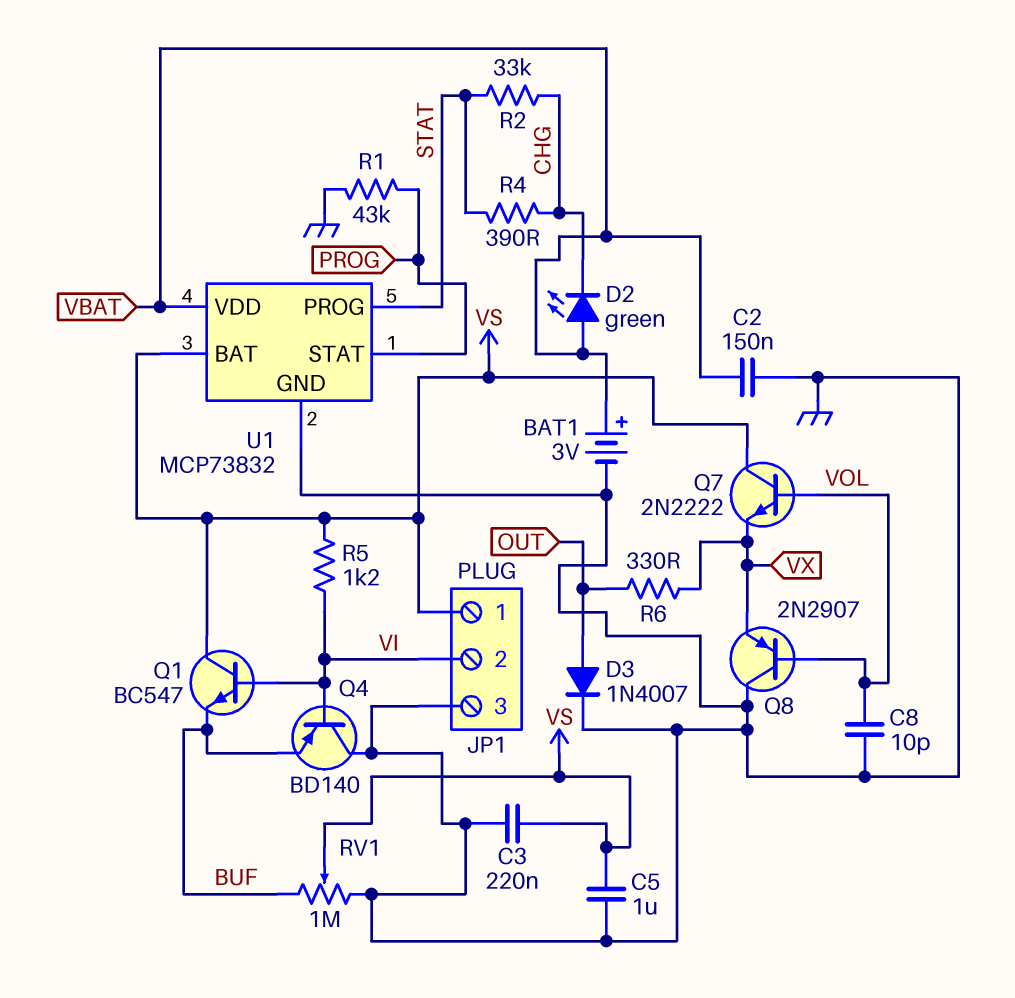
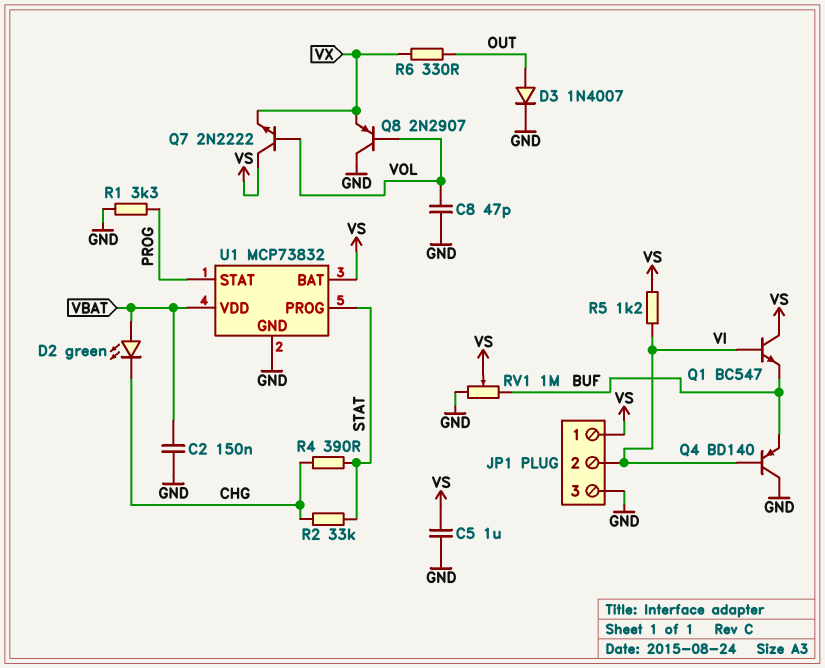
BAT1: 3V (plus VBAT, minus GND) -> none
C3: 220nF (GND, VS) -> none
C8: 10pF (GND, VOL) -> 47pF (GND, VOL)
R1: 43k (GND, PROG) -> 3.3k (GND, PROG)

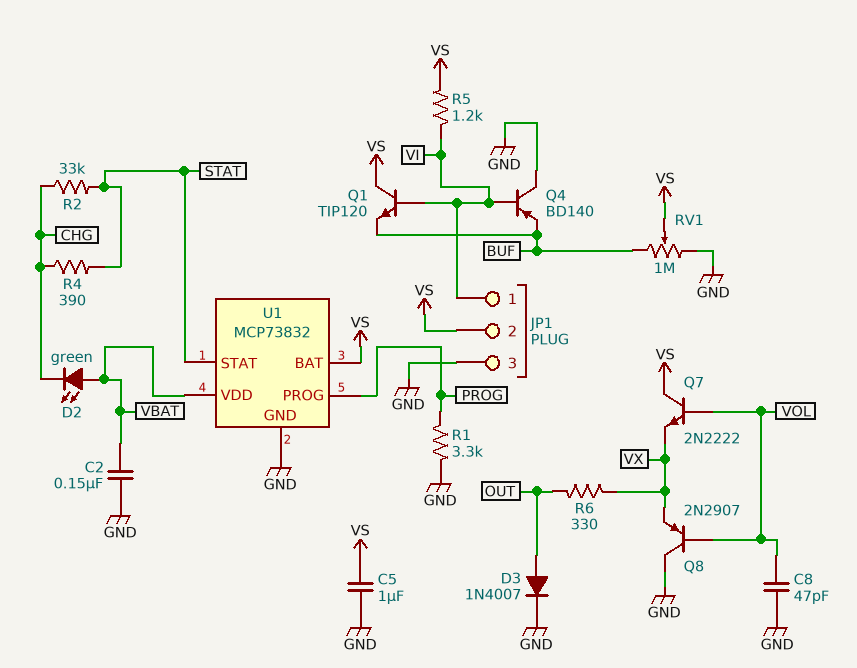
JP1 pin 1: VS -> VI
JP1 pin 2: VI -> VS
Q1: NPN BC547 (B VI, C VS, E BUF) -> NPN TIP120 (B VI, C VS, E BUF)
U1 pin PROG: STAT -> PROG
U1 pin STAT: PROG -> STAT

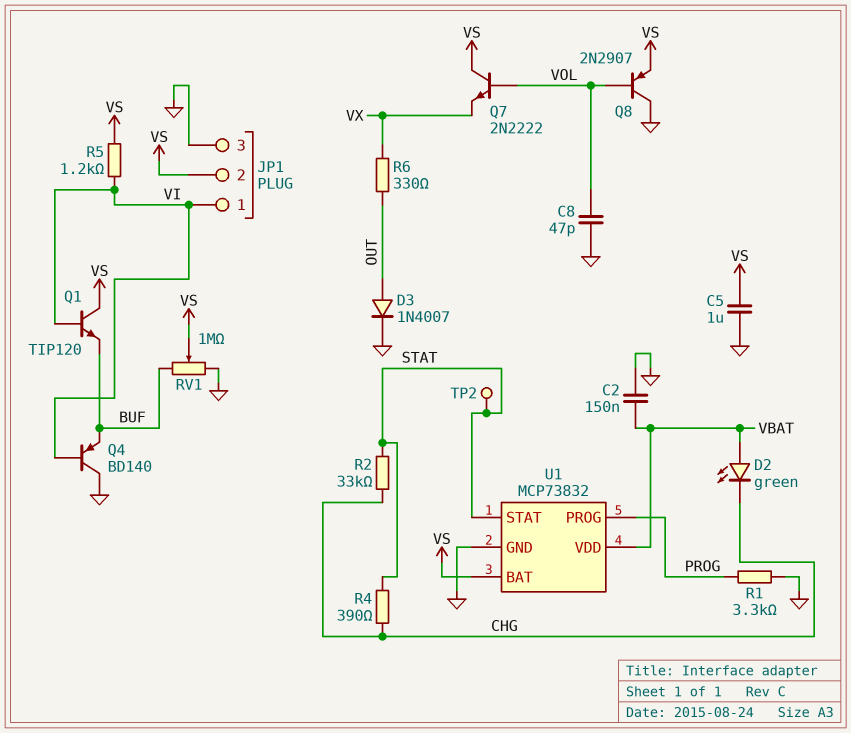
Q8: PNP 2N2907 (B VOL, C GND, E VX) -> PNP 2N2907 (B VOL, C GND, E VS)
TP2: none -> test point (STAT)

